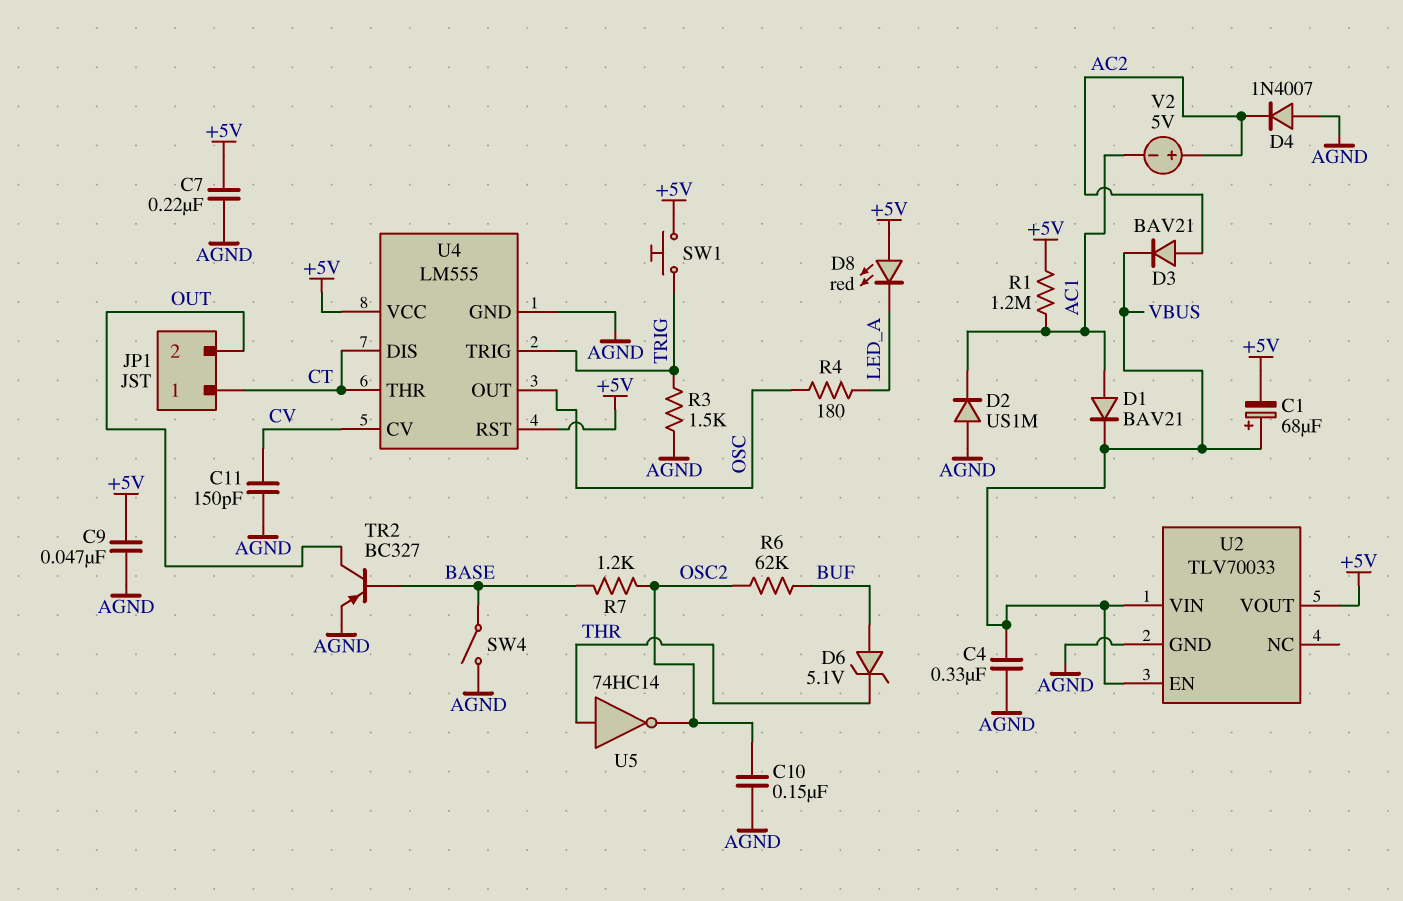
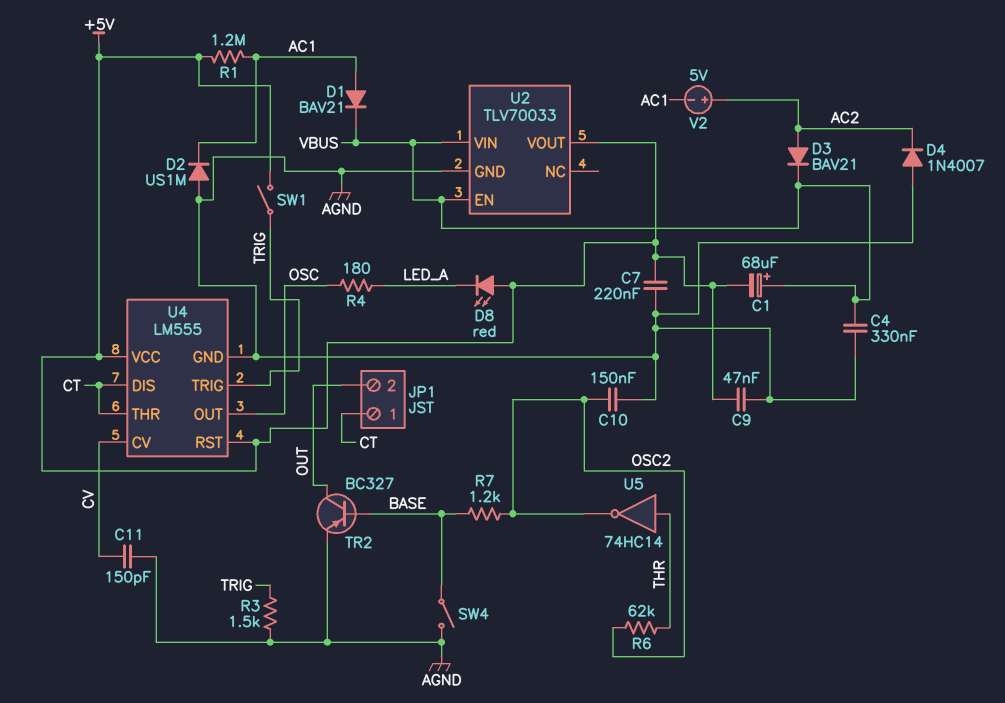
D6: zener 5.1V (A BUF, K THR) -> none
R6: 62k (BUF, OSC2) -> 62k (OSC2, THR)
SW1: button (+5V, TRIG) -> switch (+5V, TRIG)

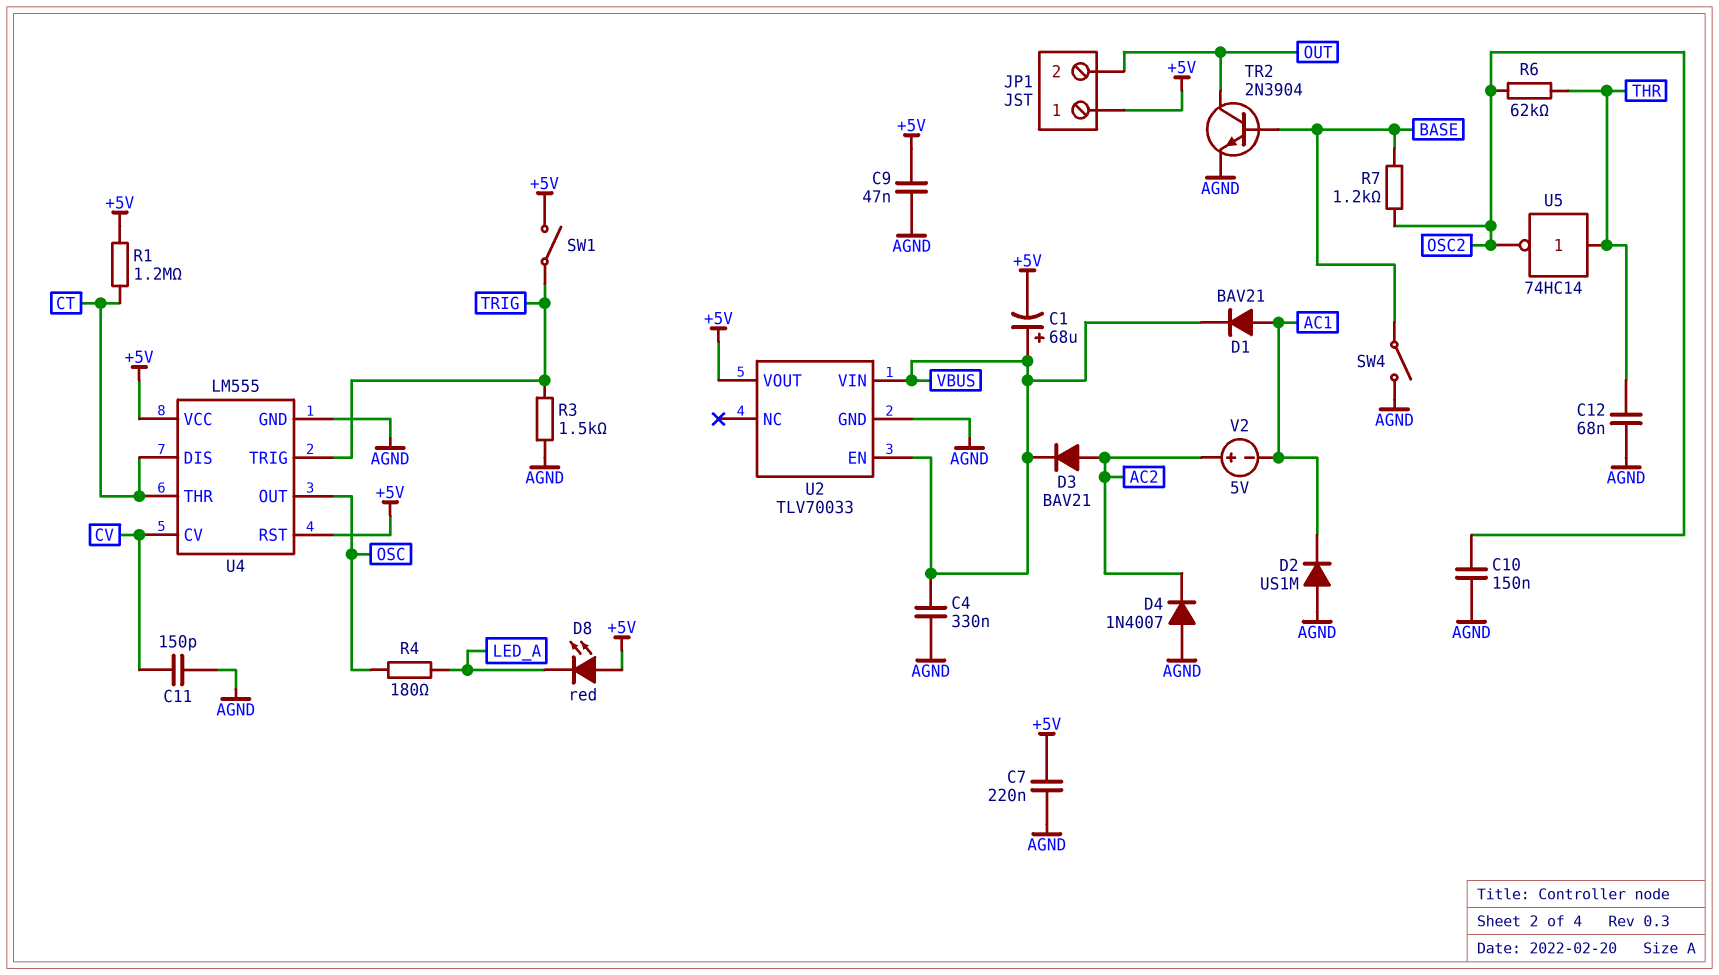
C12: none -> 68nF (AGND, THR)
JP1 pin 1: CT -> +5V
R1: 1.2M (+5V, AC1) -> 1.2M (+5V, CT)
TR2: PNP BC327 (B BASE, C OUT, E AGND) -> NPN 2N3904 (B BASE, C OUT, E AGND)

